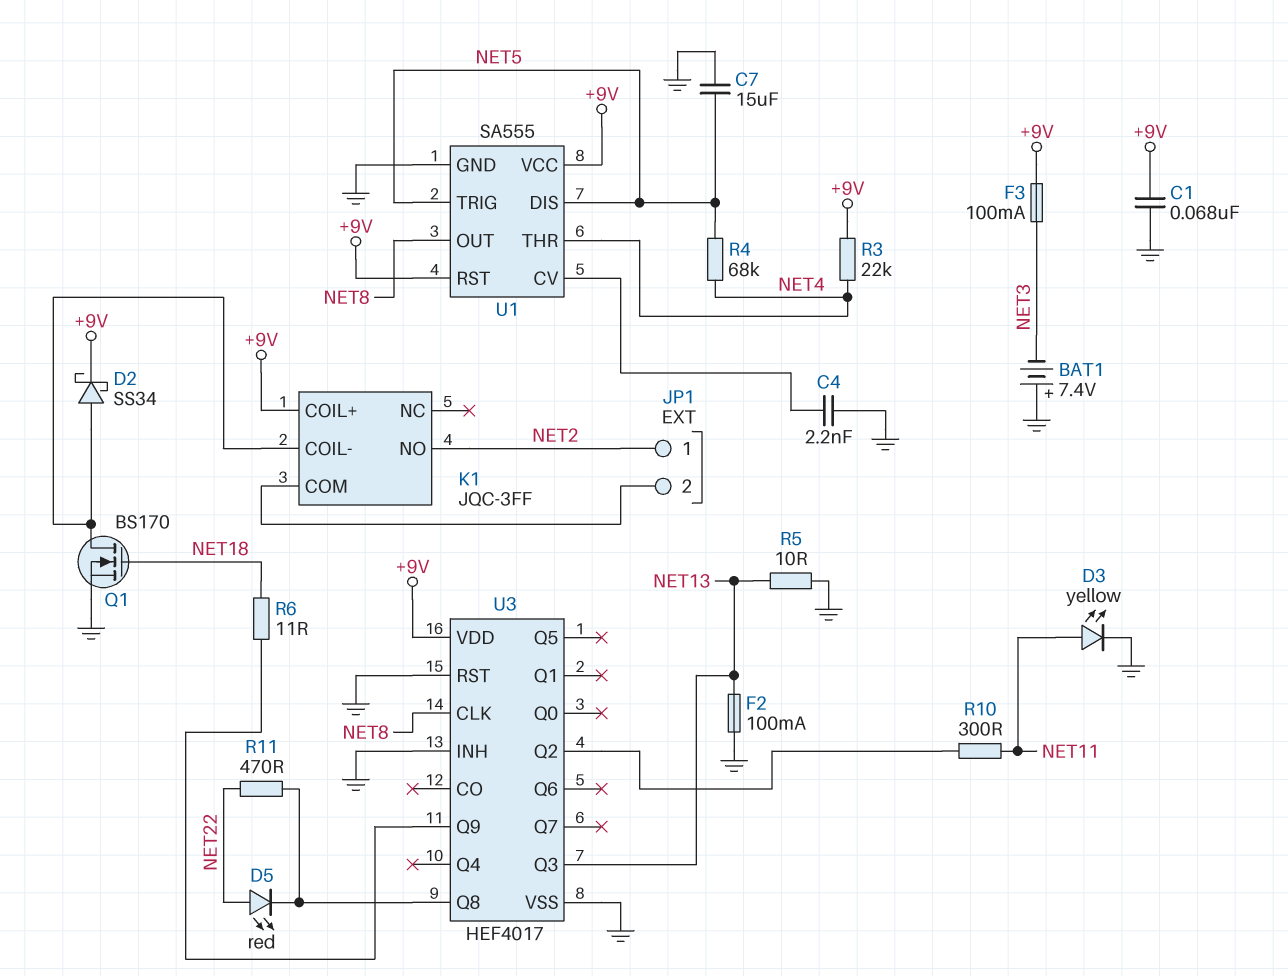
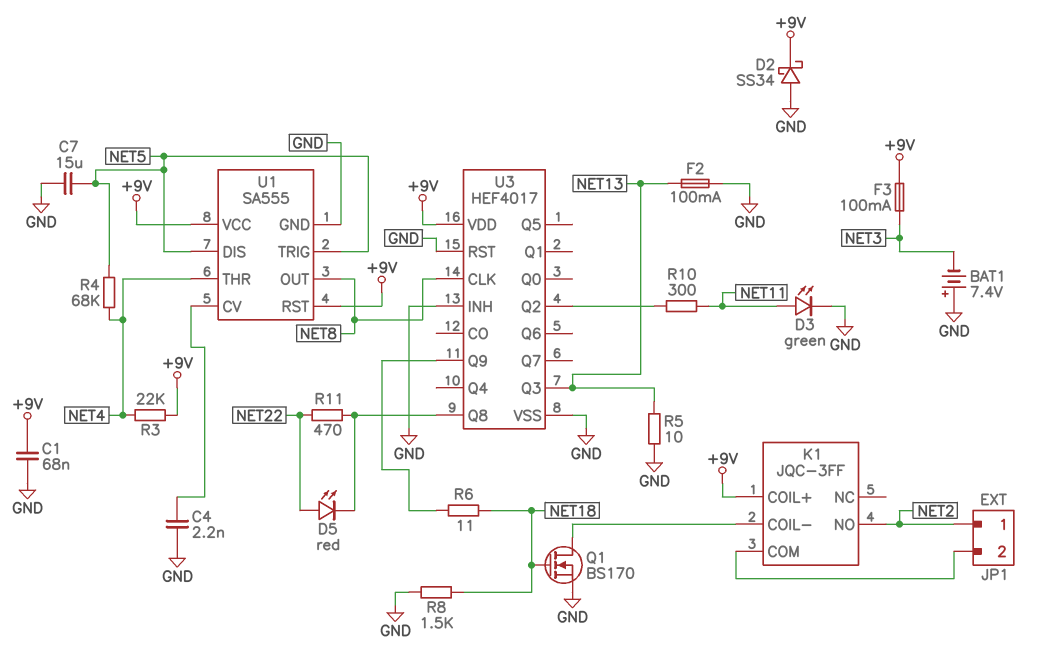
D2: schottky SS34 (A K1/COIL-, K +9V) -> schottky SS34 (A GND, K +9V)
D3: LED yellow (A NET11, K GND) -> LED green (A NET11, K GND)
R8: none -> 1.5k (GND, NET18)

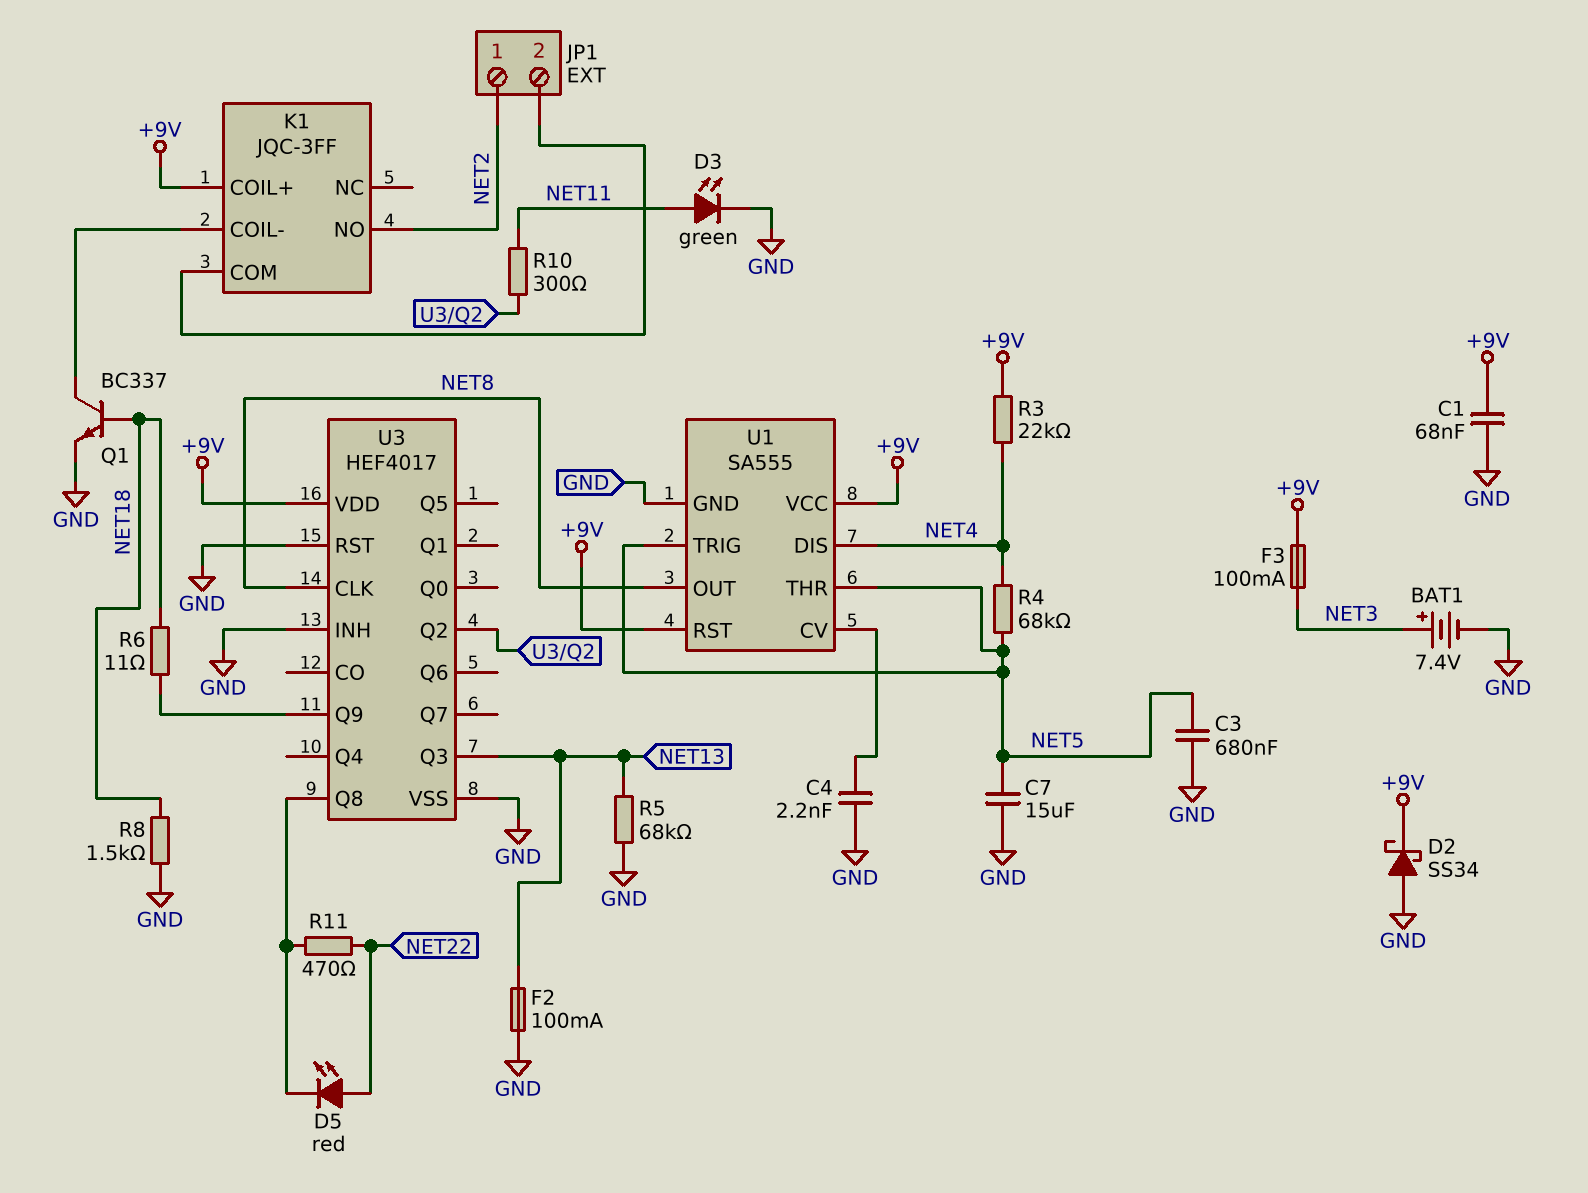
BAT1: 7.4V (plus GND, minus NET3) -> 7.4V (plus NET3, minus GND)
C3: none -> 680nF (GND, NET5)
Q1: NMOS BS170 (G NET18, D K1/COIL-, S GND) -> NPN BC337 (B NET18, C K1/COIL-, E GND)
R5: 10 (GND, NET13) -> 68k (GND, NET13)
U1 pin DIS: NET5 -> NET4
U1 pin THR: NET4 -> NET5

